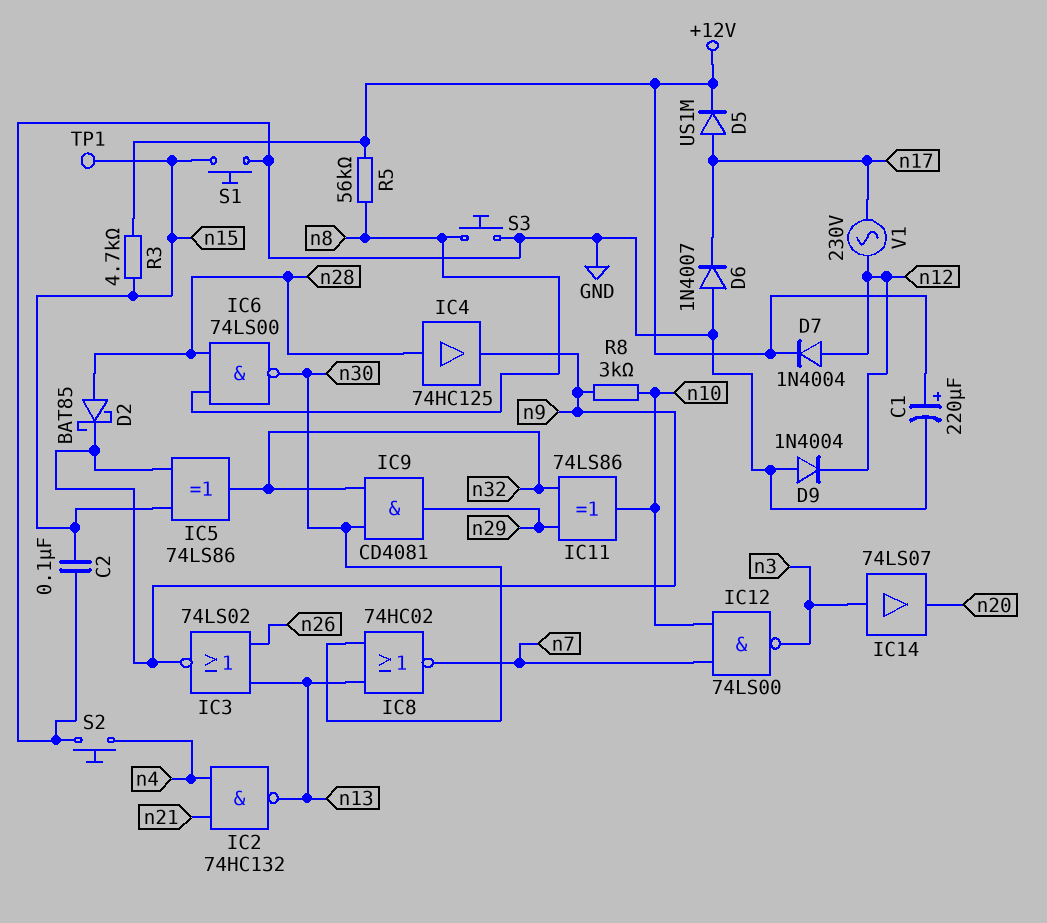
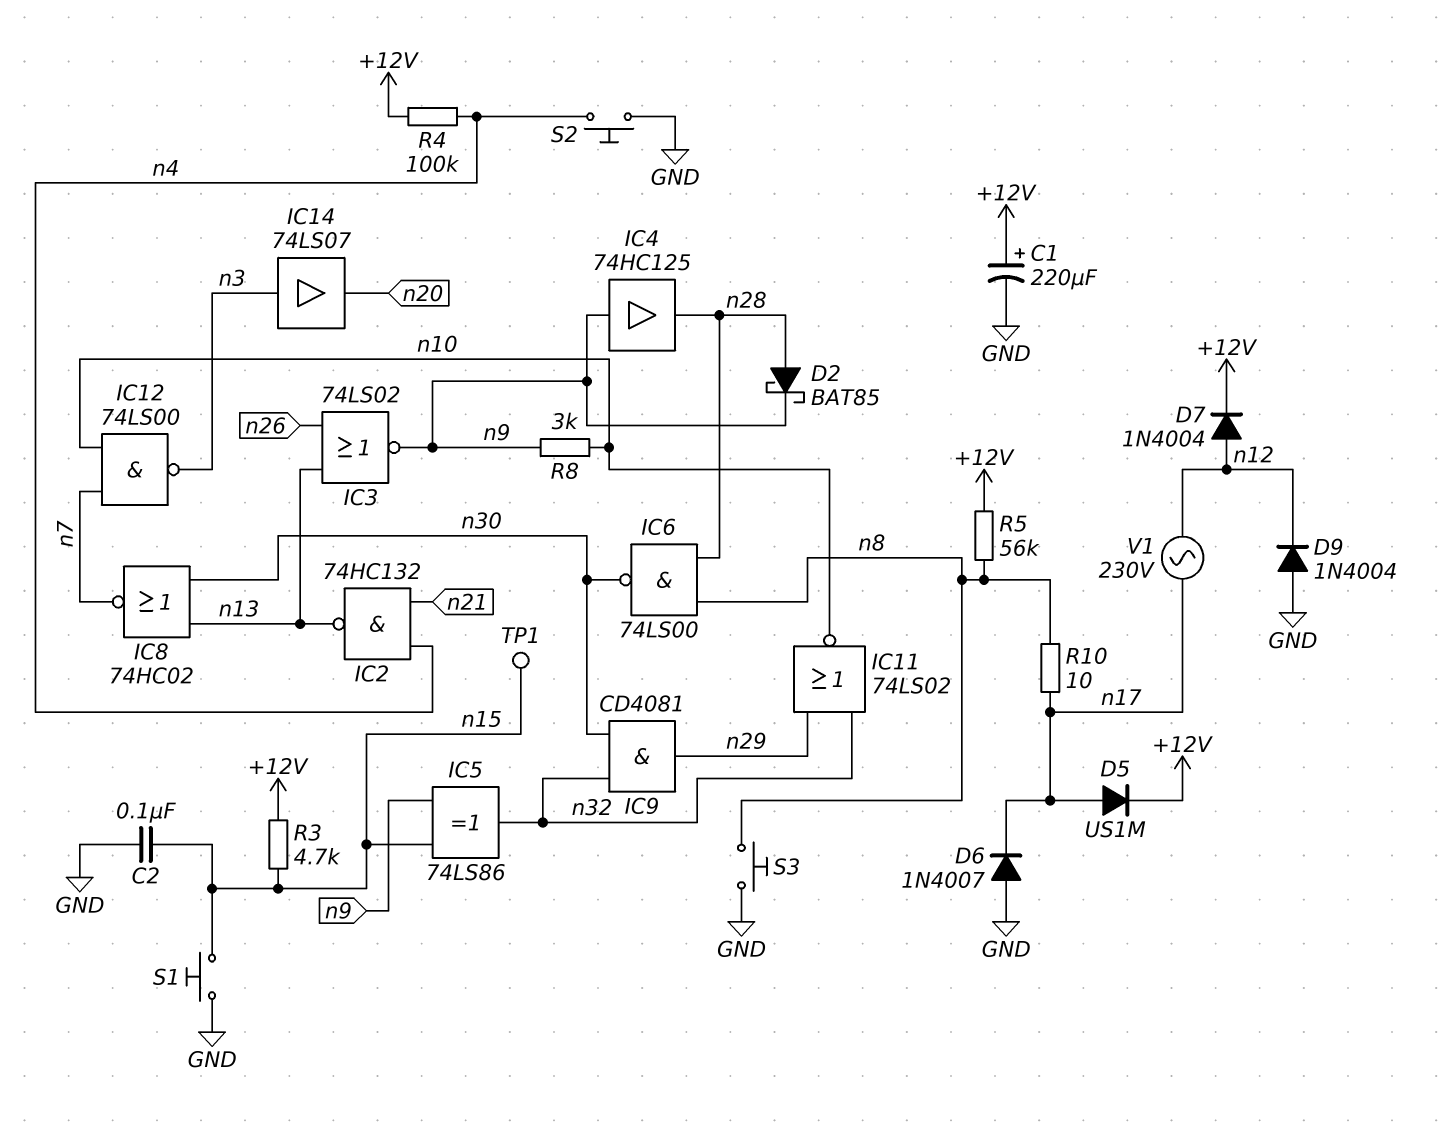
IC4: buffer 74HC125 (in n28, out n9) -> buffer 74HC125 (in n9, out n28)
IC11: XOR 74LS86 (in n29, in n32, out n10) -> NOR 74LS02 (in n29, in n32, out n10)
R4: none -> 100k (+12V, n4)
R10: none -> 10 (n8, n17)

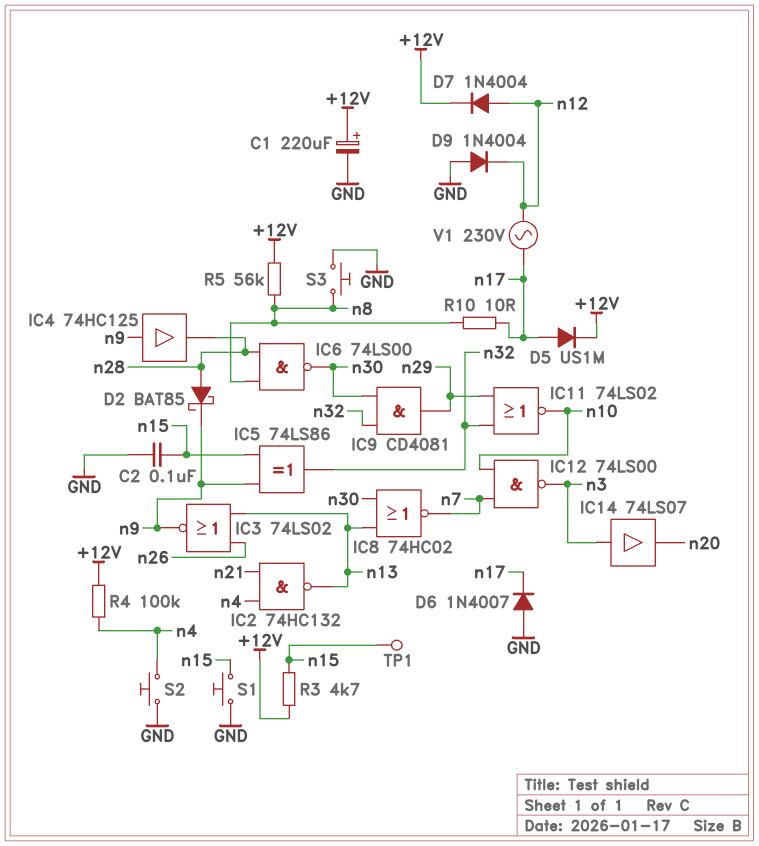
R8: 3k (n9, n10) -> none

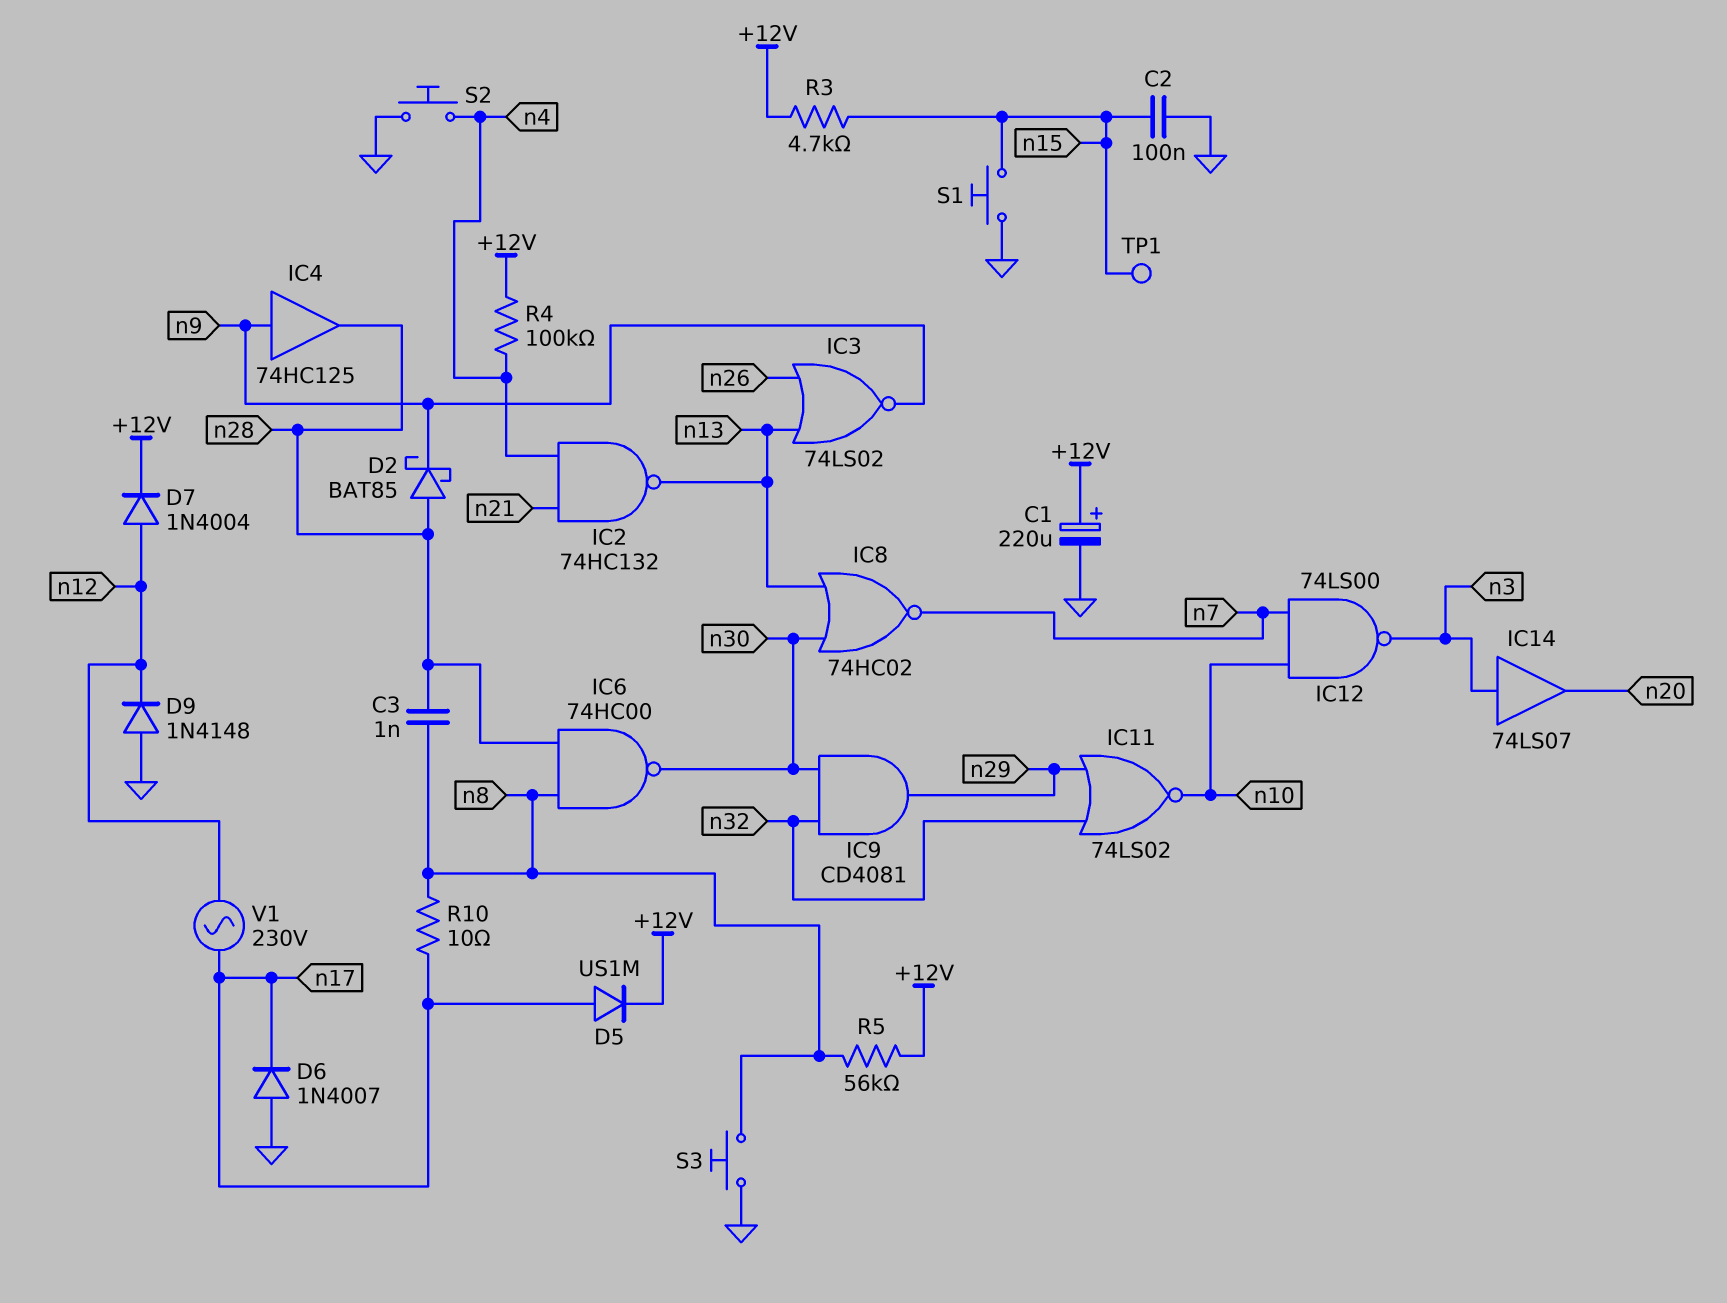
C3: none -> 1nF (n8, n28)
D9: diode 1N4004 (A GND, K n12) -> diode 1N4148 (A GND, K n12)
IC5: XOR 74LS86 (in n9, in n15, out n32) -> none
IC6: NAND 74LS00 (in n8, in n28, out n30) -> NAND 74HC00 (in n8, in n28, out n30)

